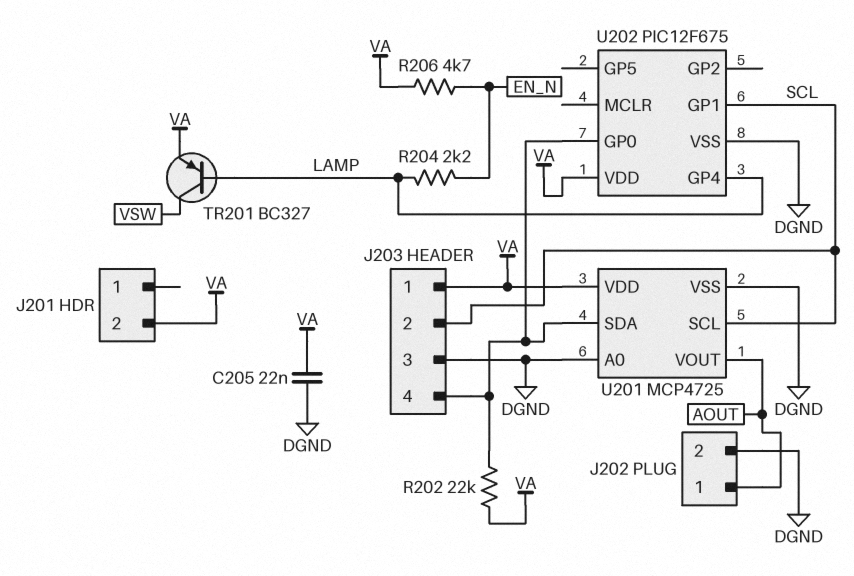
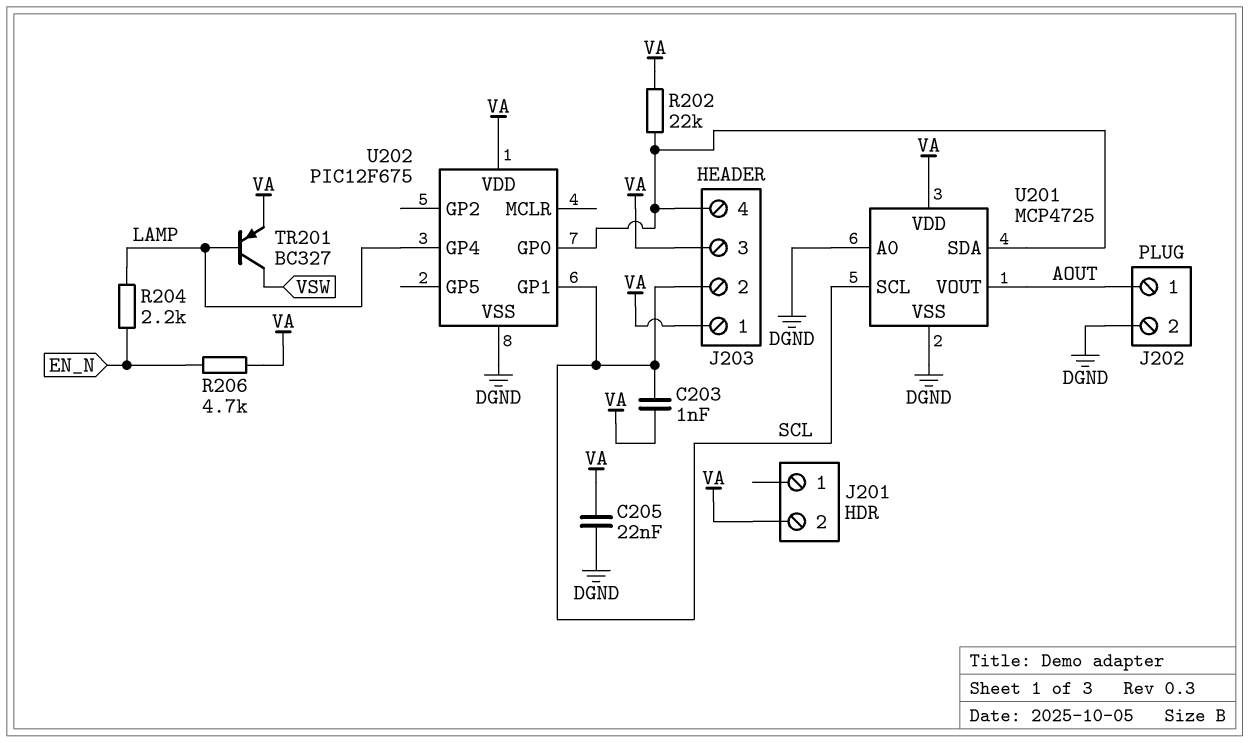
C203: none -> 1nF (SCL, VA)
J203 pin 3: DGND -> VA

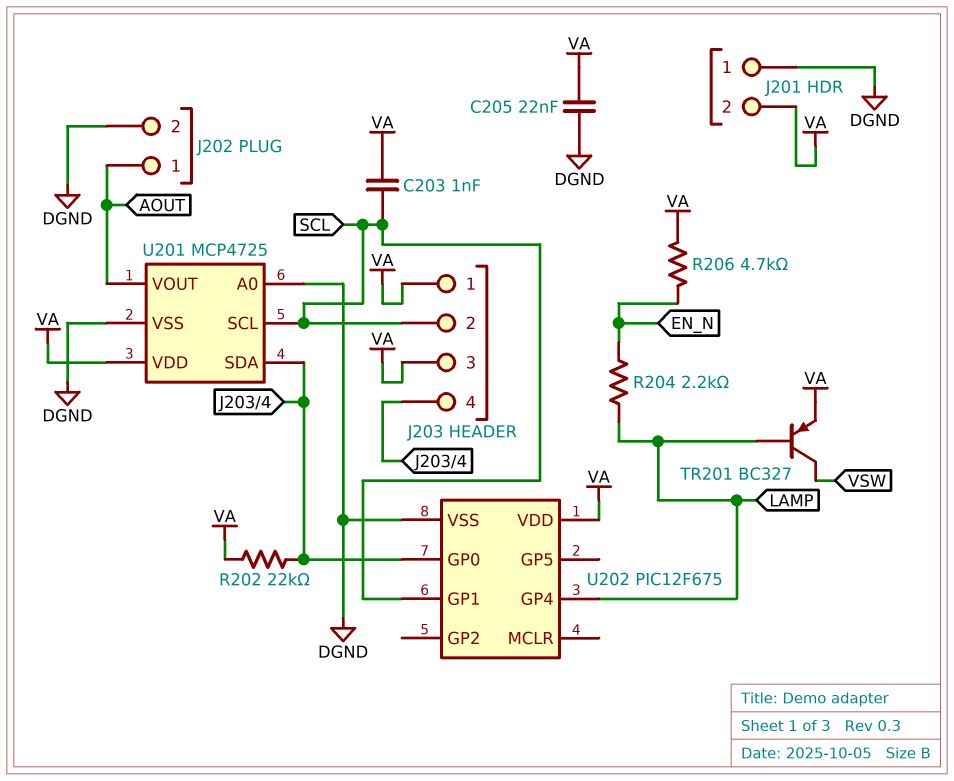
J201 pin 1: none -> DGND

